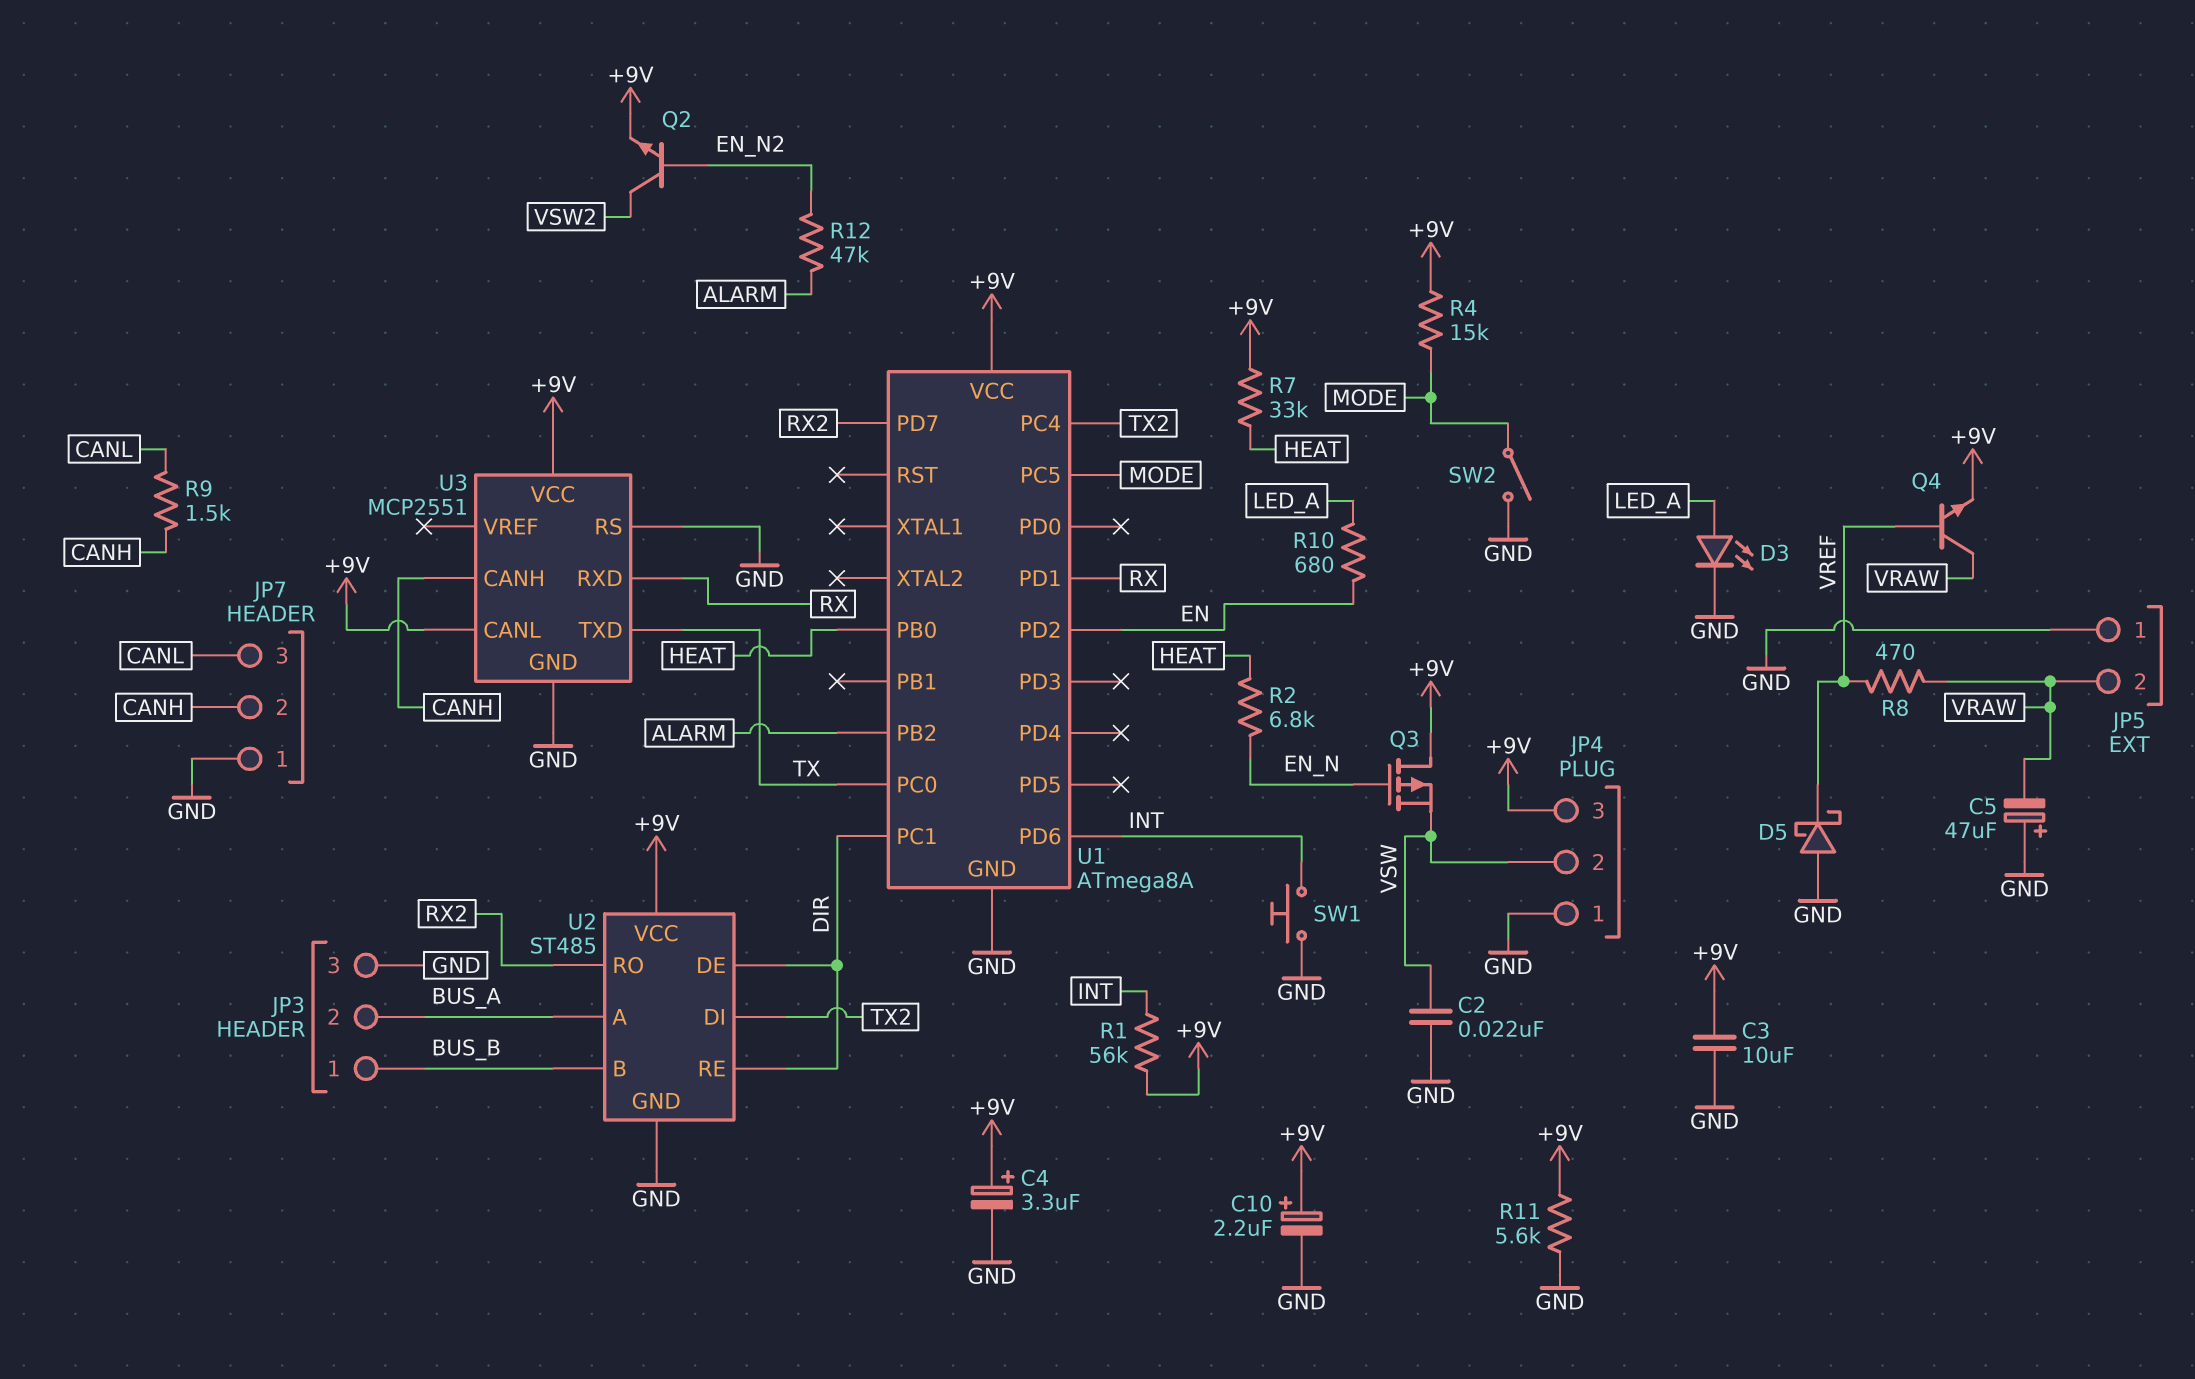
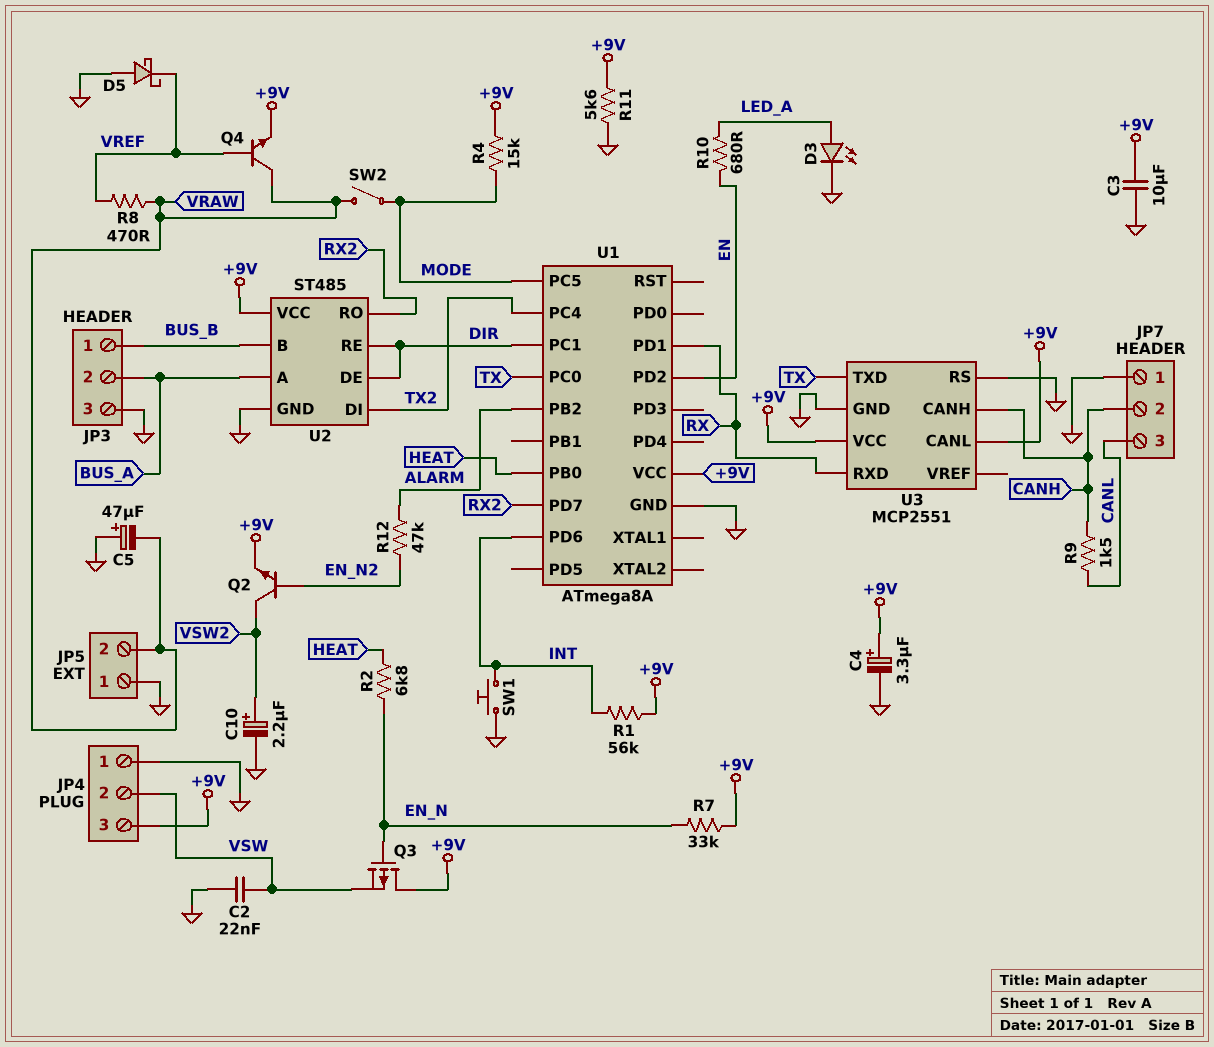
C10: 2.2uF (plus +9V, minus GND) -> 2.2uF (plus VSW2, minus GND)
R7: 33k (+9V, HEAT) -> 33k (+9V, EN_N)
SW2: switch (GND, MODE) -> switch (MODE, VRAW)

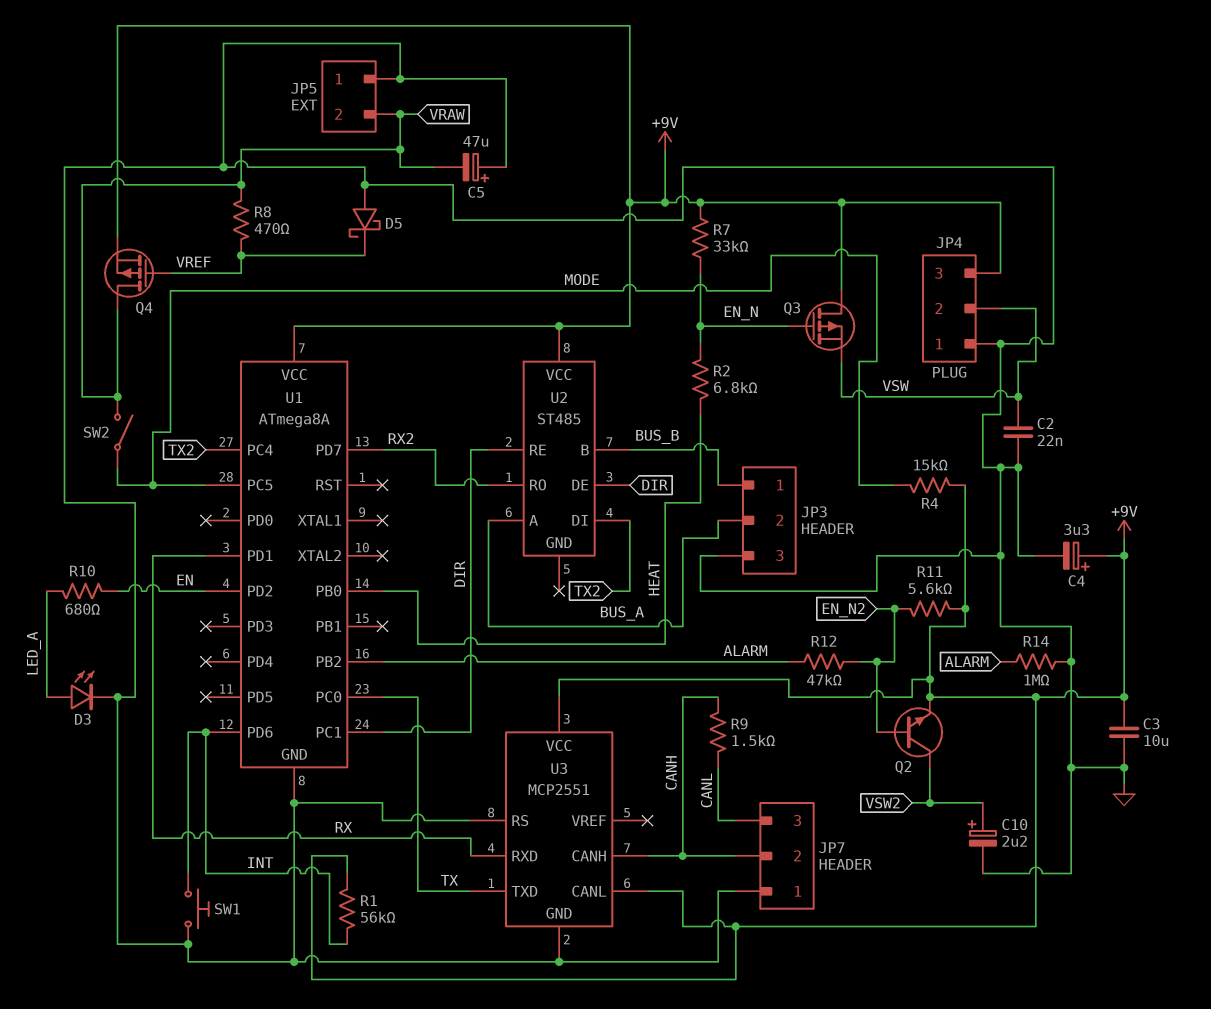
Q4: NPN (B VREF, C VRAW, E +9V) -> PMOS (G VREF, D VRAW, S +9V)
R11: 5.6k (+9V, GND) -> 5.6k (+9V, EN_N2)
R14: none -> 1M (ALARM, GND)
U2 pin GND: GND -> none

